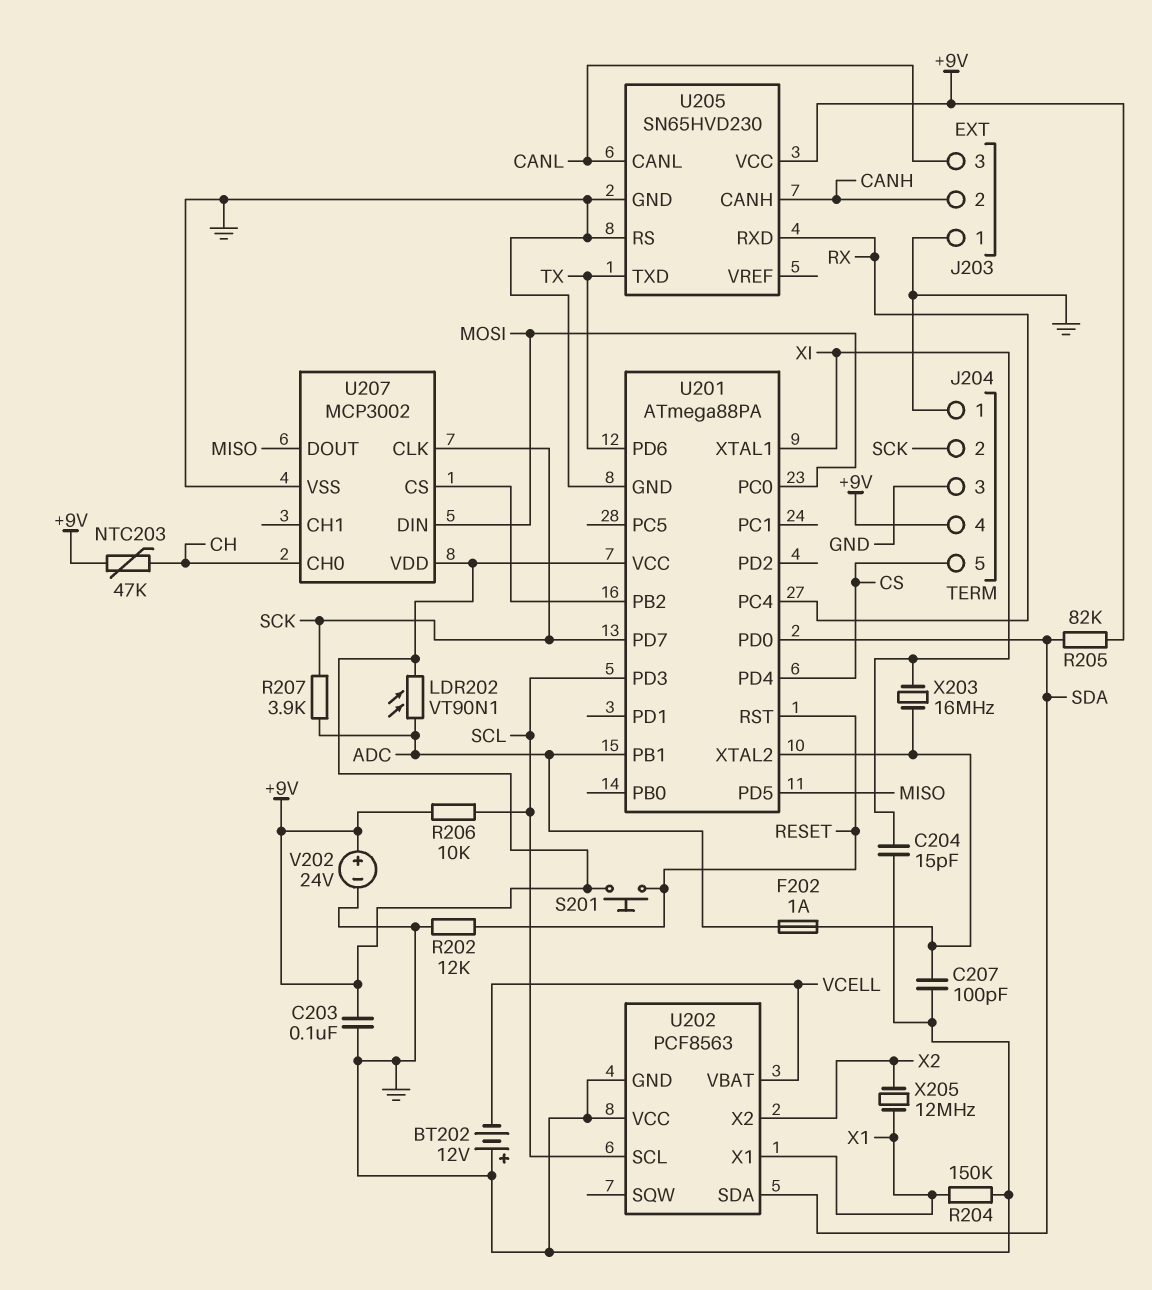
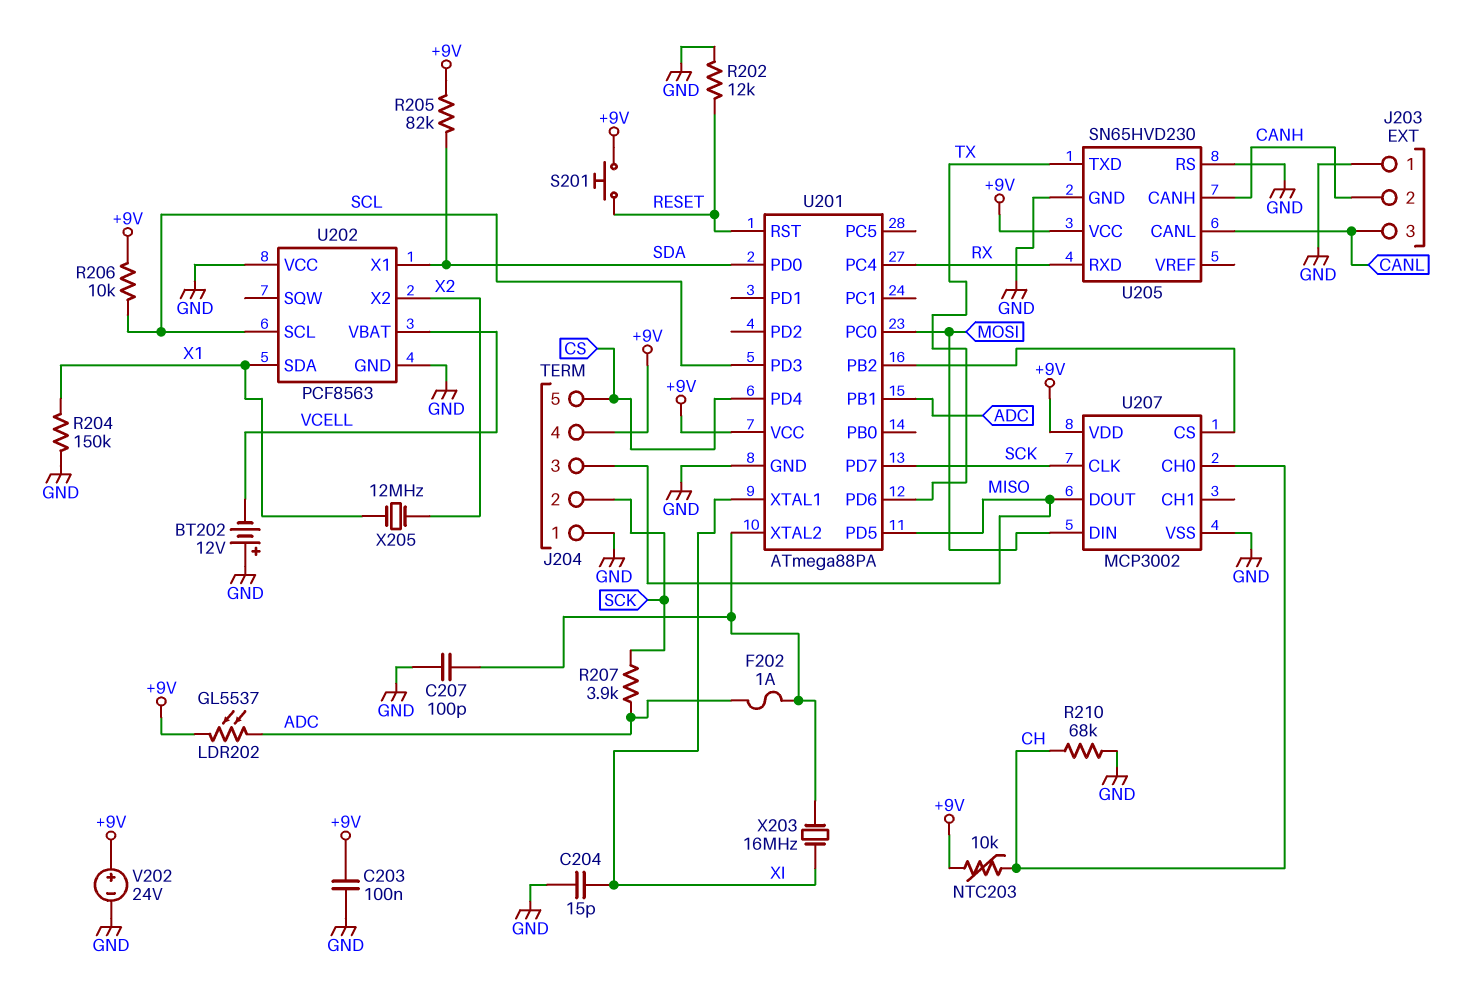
J204 pin 3: GND -> MISO
LDR202: VT90N1 (+9V, ADC) -> GL5537 (+9V, ADC)
NTC203: 47k (+9V, CH) -> 10k (+9V, CH)
R210: none -> 68k (CH, GND)
U202 pin SDA: SDA -> X1
U202 pin X1: X1 -> SDA

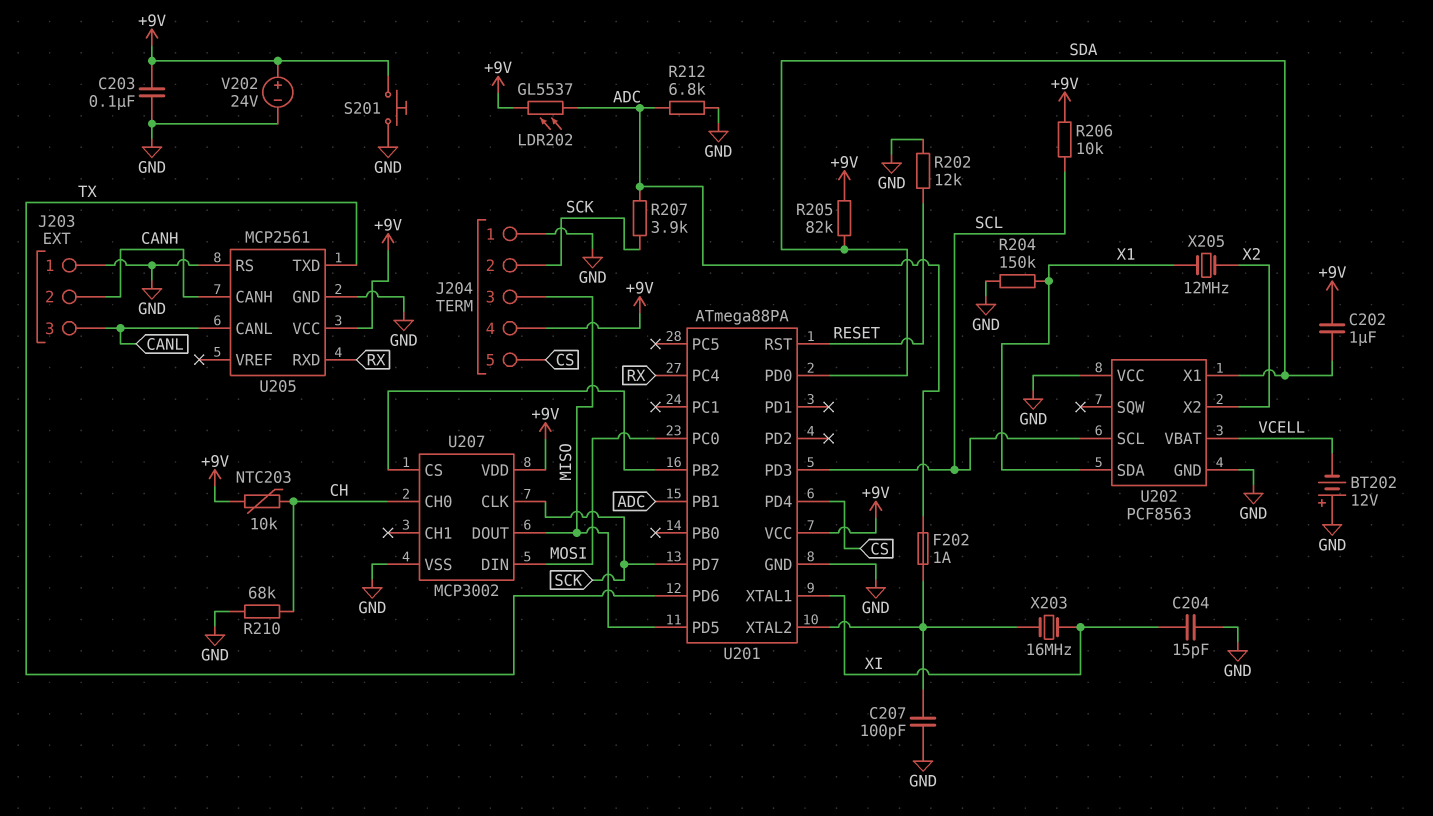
C202: none -> 1uF (+9V, SDA)
R212: none -> 6.8k (ADC, GND)
S201: button (+9V, RESET) -> button (+9V, GND)
U205: SN65HVD230 -> MCP2561

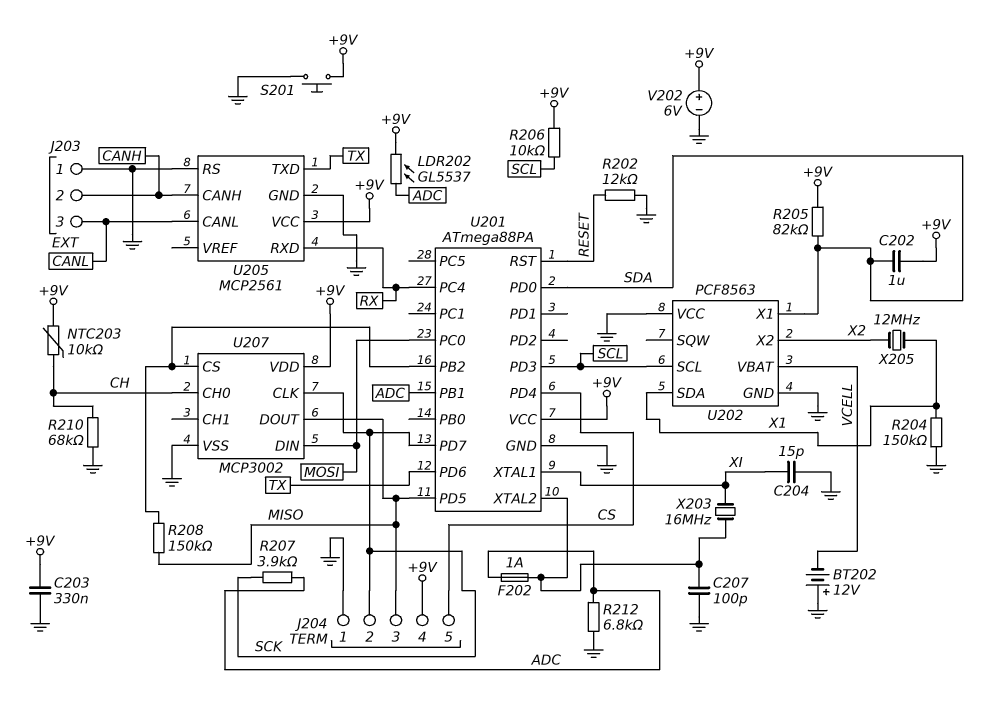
C203: 100nF (+9V, GND) -> 330nF (+9V, GND)
R208: none -> 150k (MISO, U201/PB2)
V202: 24V (plus +9V, minus GND) -> 6V (plus +9V, minus GND)

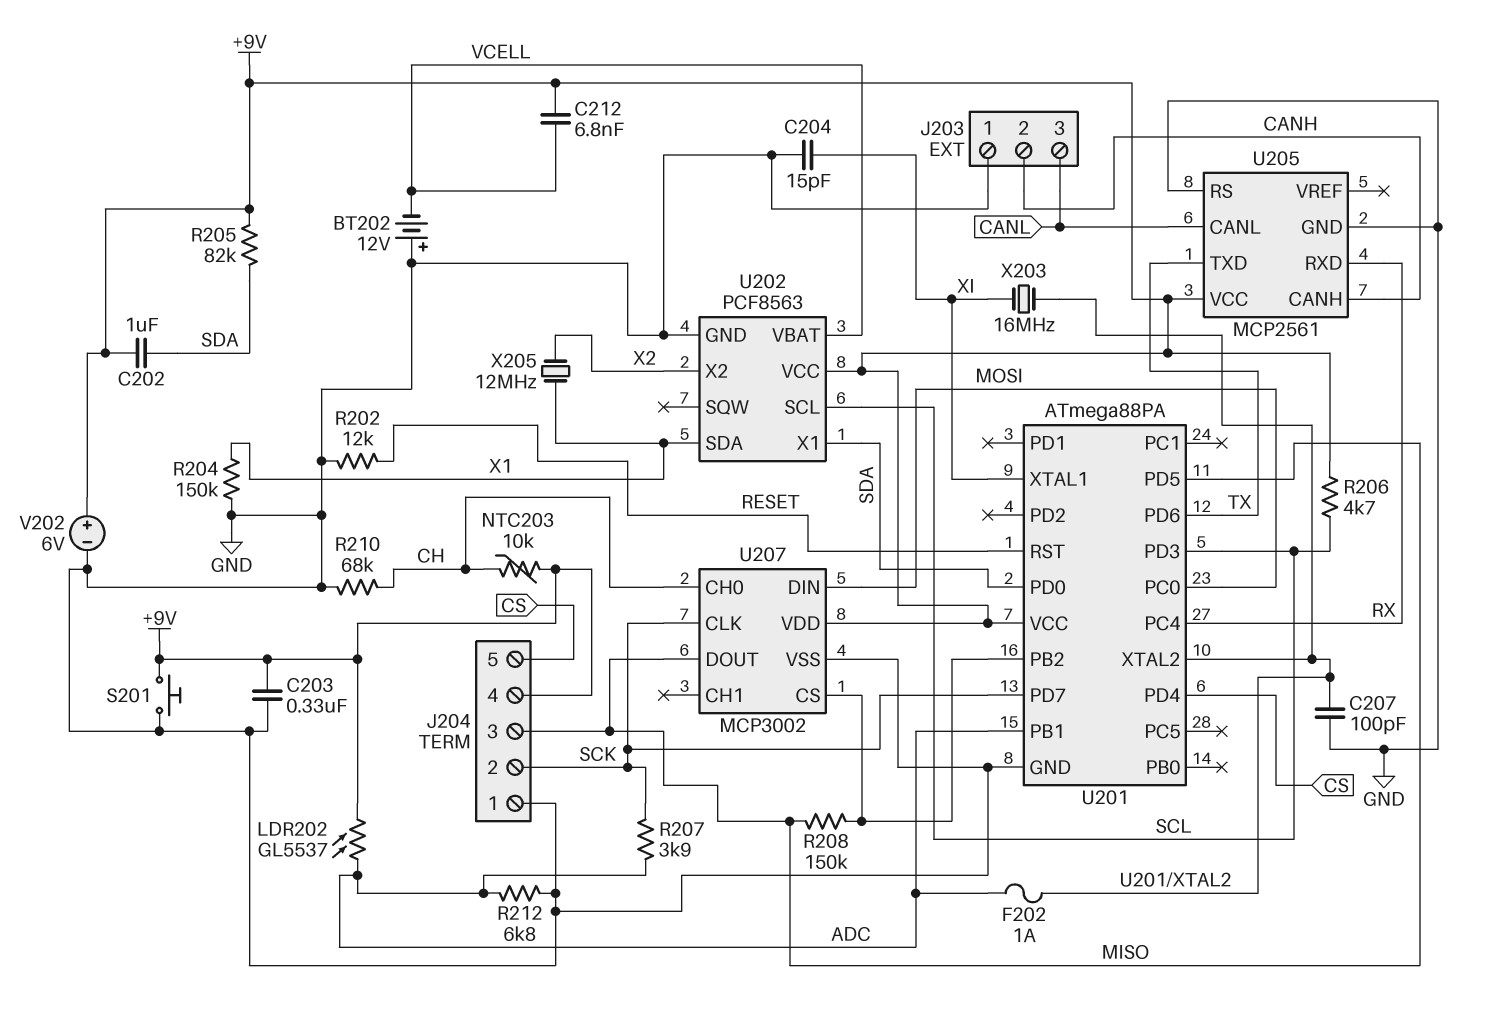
C212: none -> 6.8nF (+9V, VCELL)
R206: 10k (+9V, SCL) -> 4.7k (+9V, SCL)
U202 pin VCC: GND -> +9V

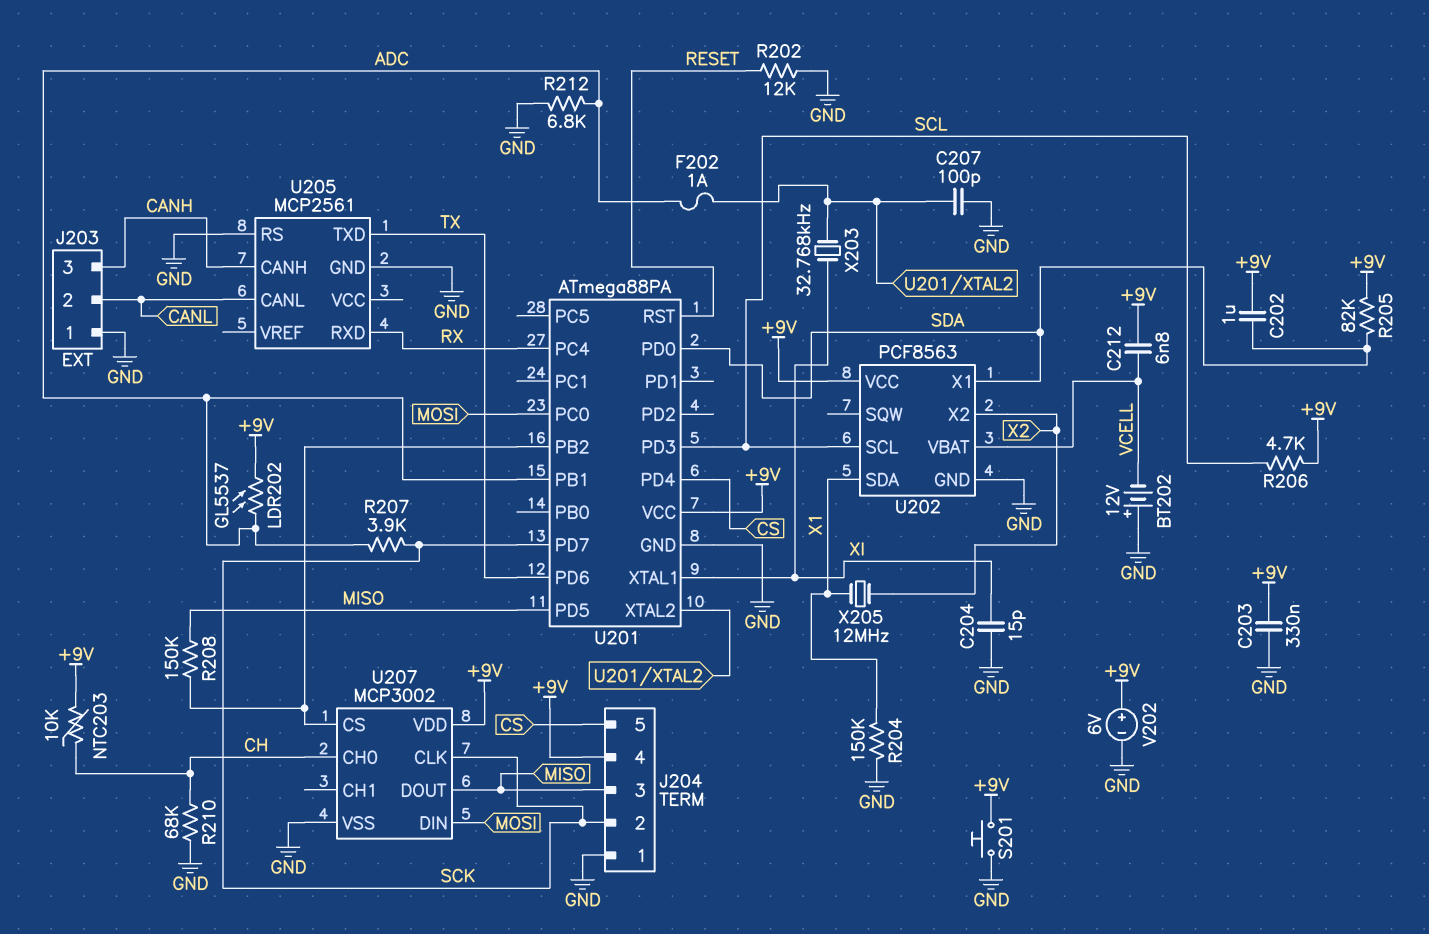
J203 pin 2: CANH -> CANL
J203 pin 3: CANL -> CANH
U205 pin VCC: +9V -> none
X203: 16MHz (U201/XTAL2, XI) -> 32.768kHz (U201/XTAL2, XI)

